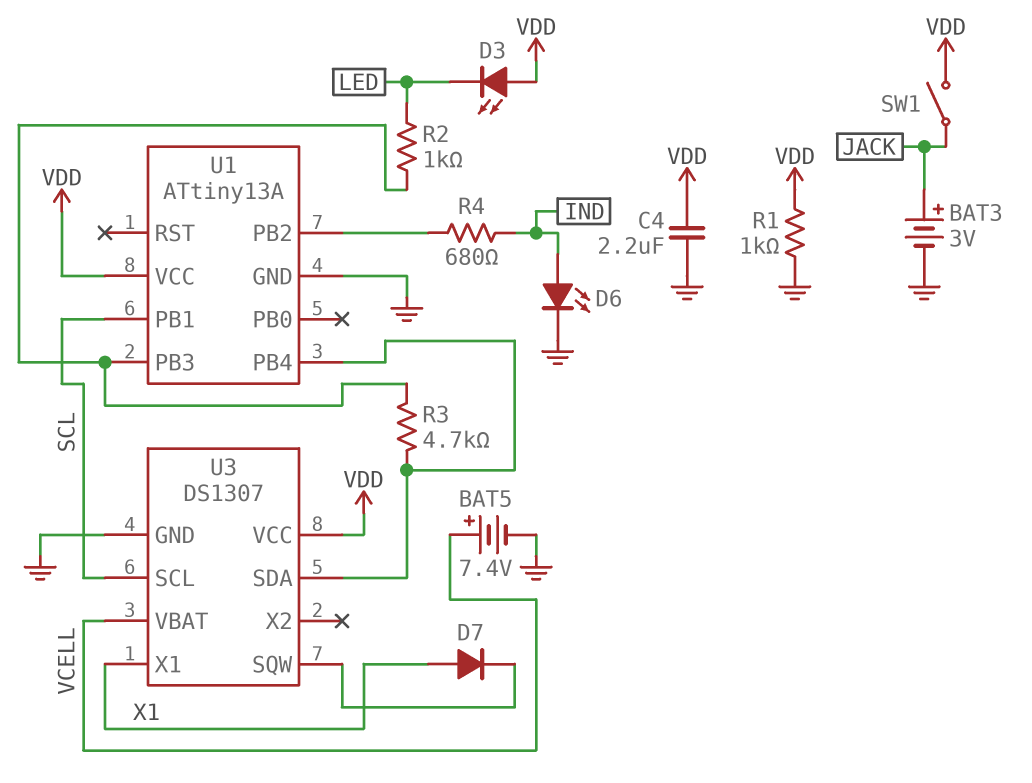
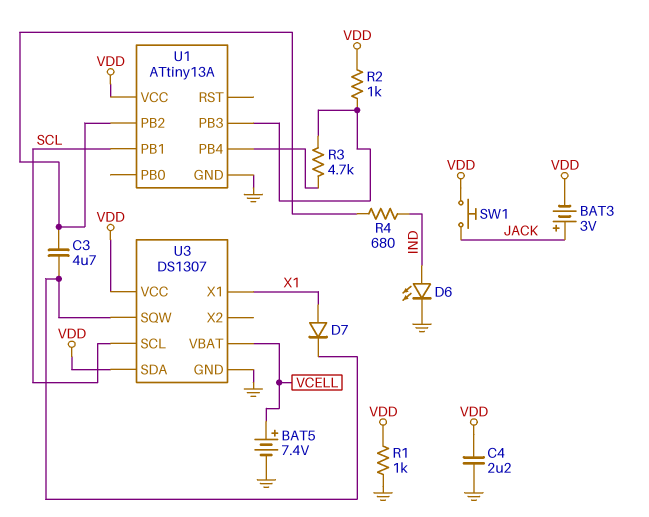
BAT3: 3V (plus JACK, minus GND) -> 3V (plus JACK, minus VDD)
C3: none -> 4.7uF (U1/PB2, U3/SQW)
D3: LED (A VDD, K LED) -> none
R2: 1k (LED, U1/PB3) -> 1k (U1/PB3, VDD)
SW1: switch (JACK, VDD) -> button (JACK, VDD)
U3 pin SDA: U1/PB4 -> VDD

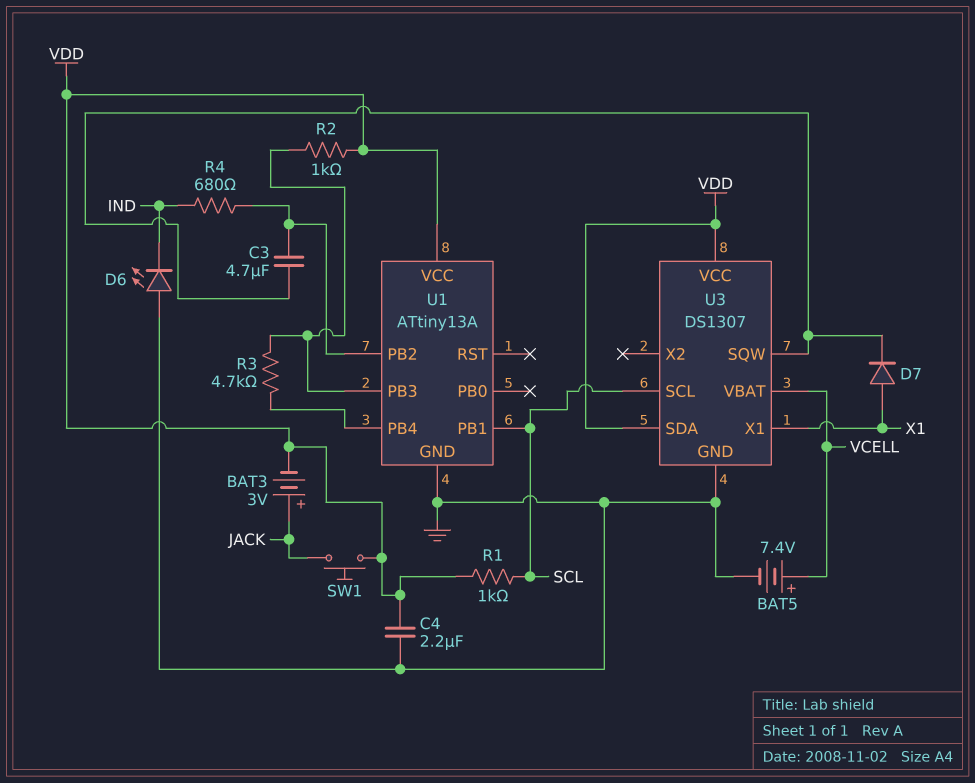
D6: LED (A IND, K GND) -> LED (A GND, K IND)
R1: 1k (GND, VDD) -> 1k (SCL, VDD)

